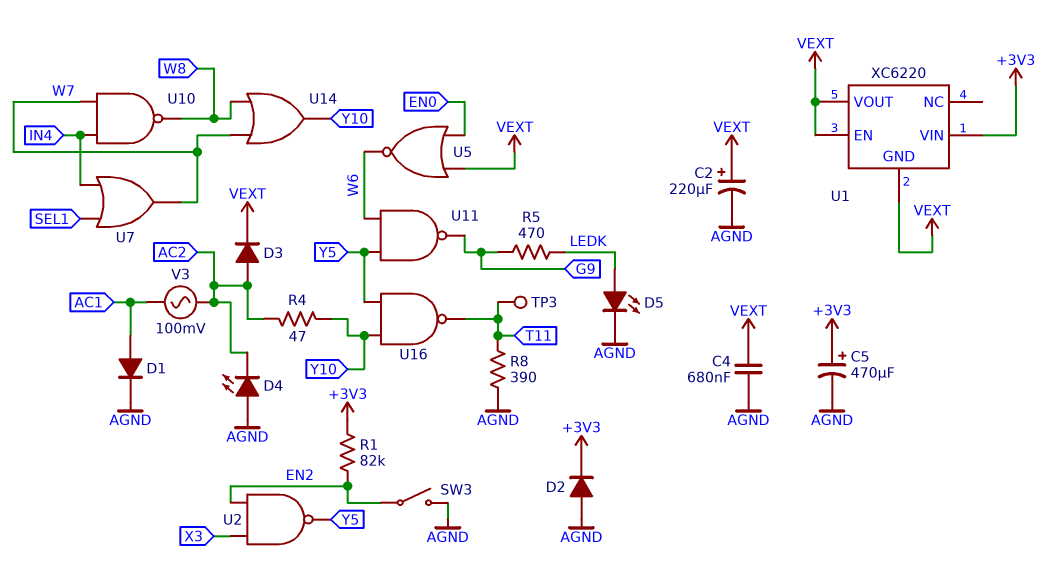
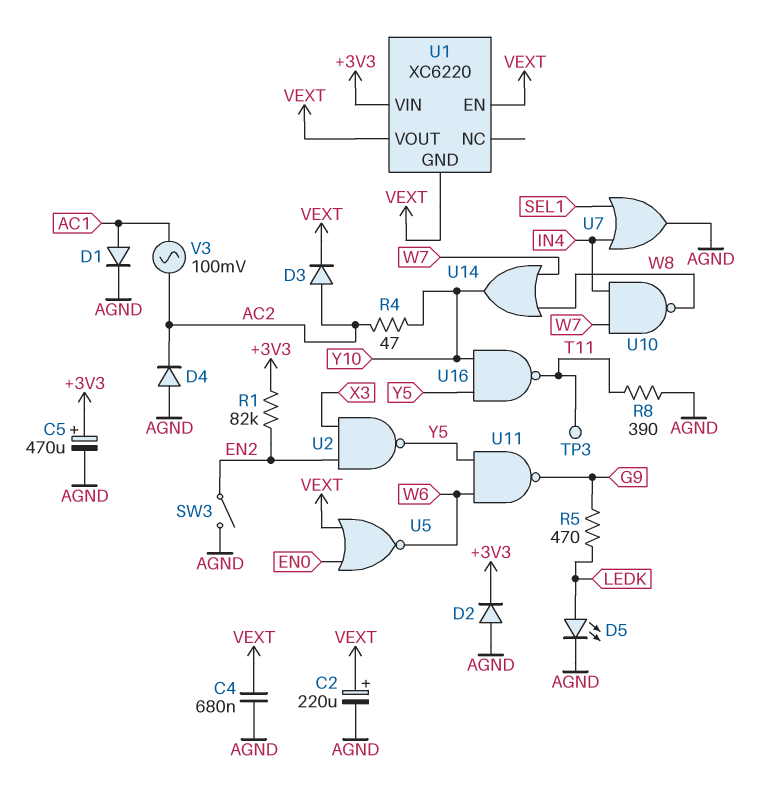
D4: LED (A AGND, K AC2) -> diode (A AGND, K AC2)
U7: OR (in IN4, in SEL1, out W7) -> OR (in IN4, in SEL1, out AGND)

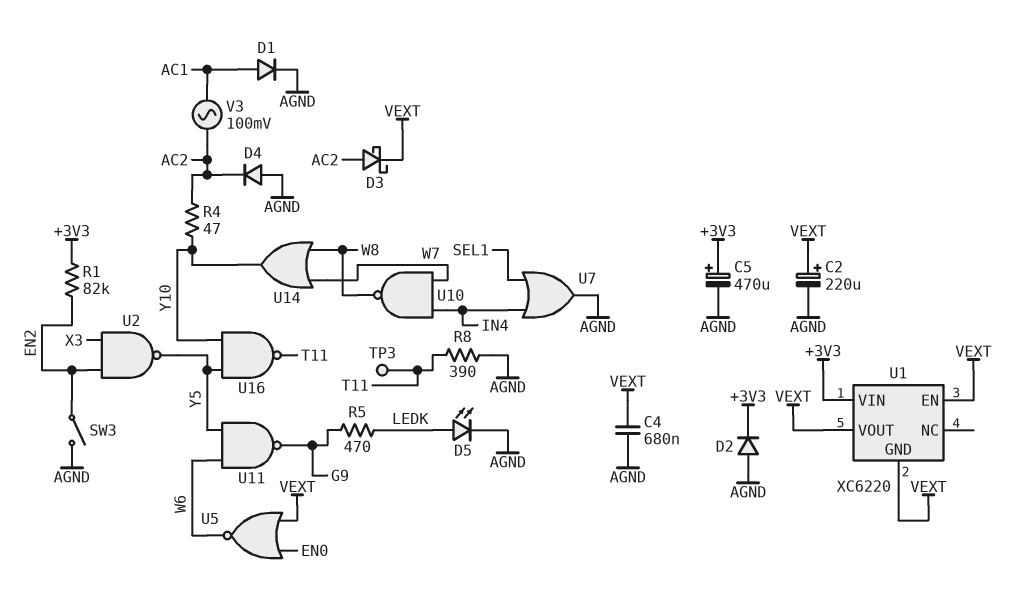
D3: diode (A AC2, K VEXT) -> schottky (A AC2, K VEXT)

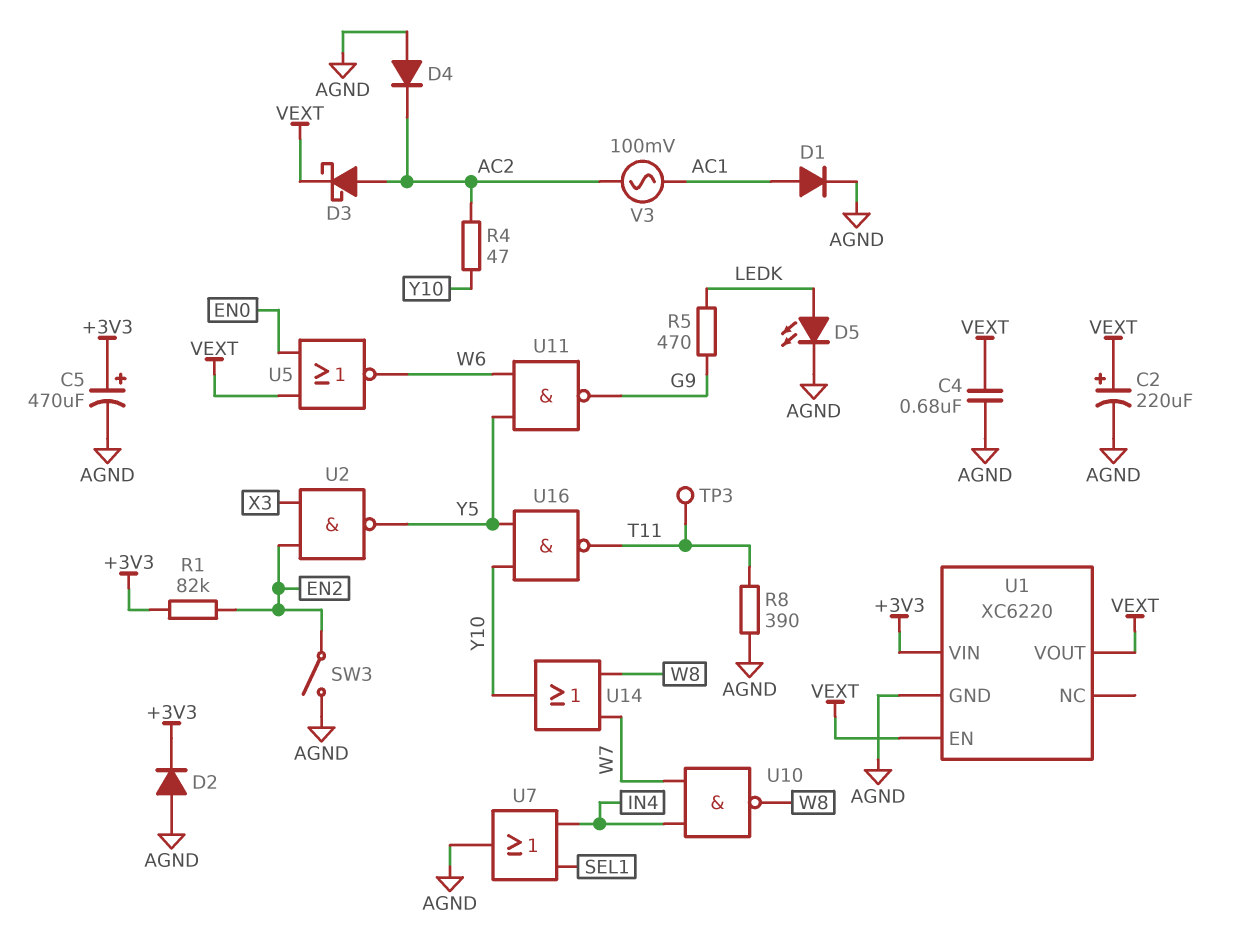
U1 pin GND: VEXT -> AGND

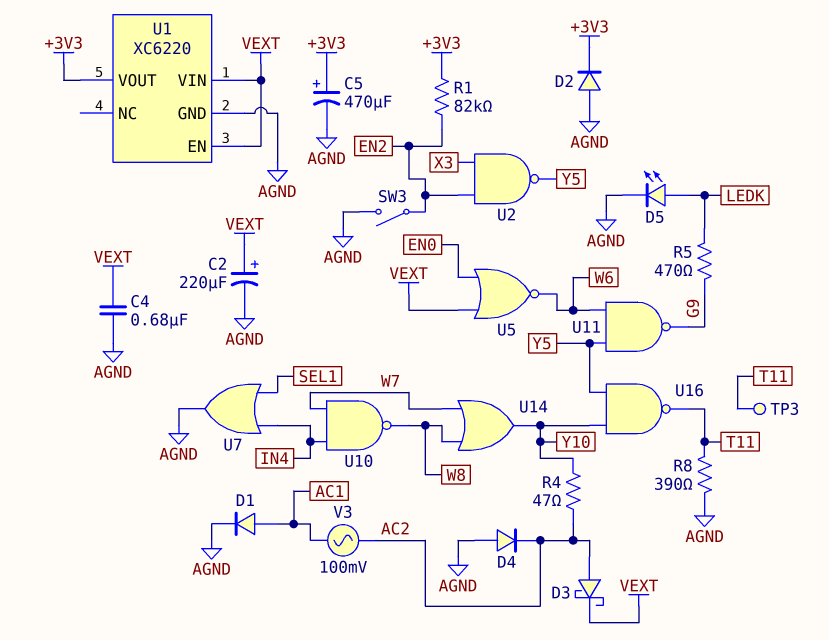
U1 pin VIN: +3V3 -> VEXT
U1 pin VOUT: VEXT -> +3V3

